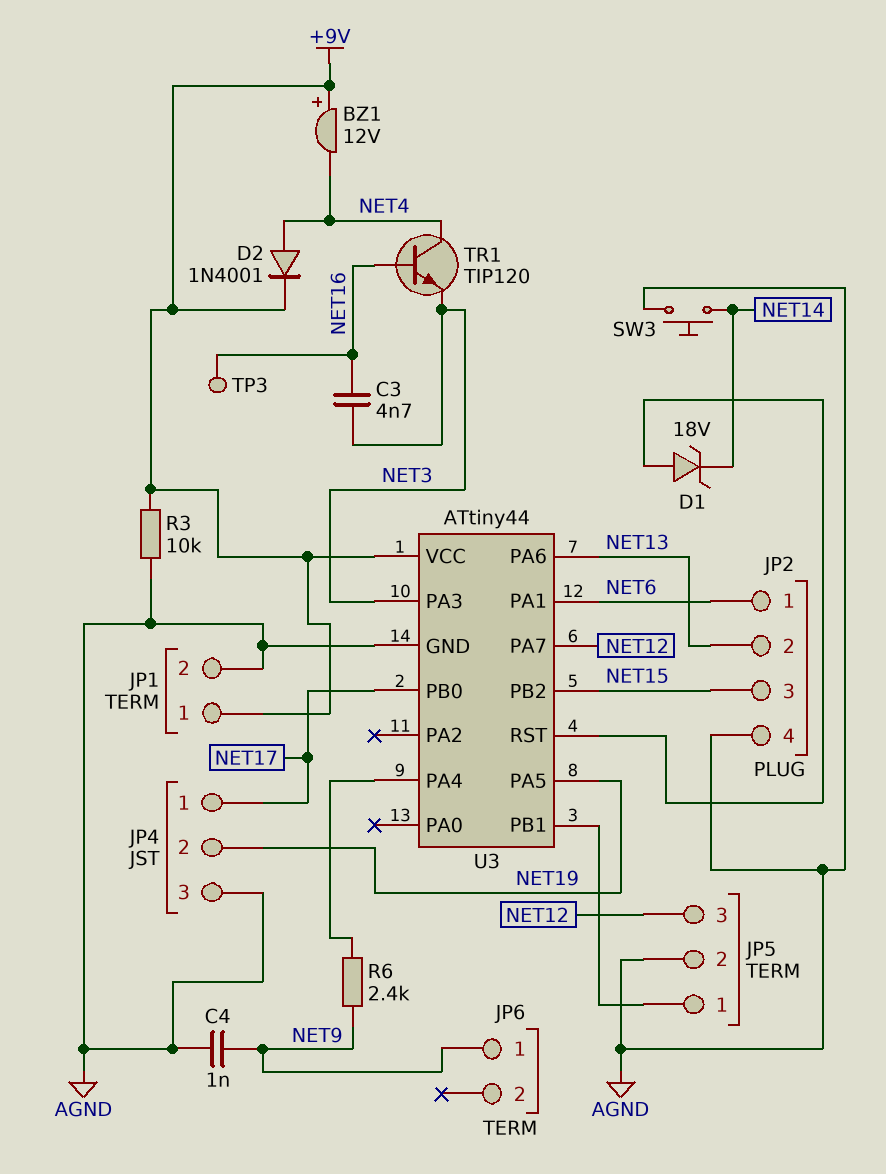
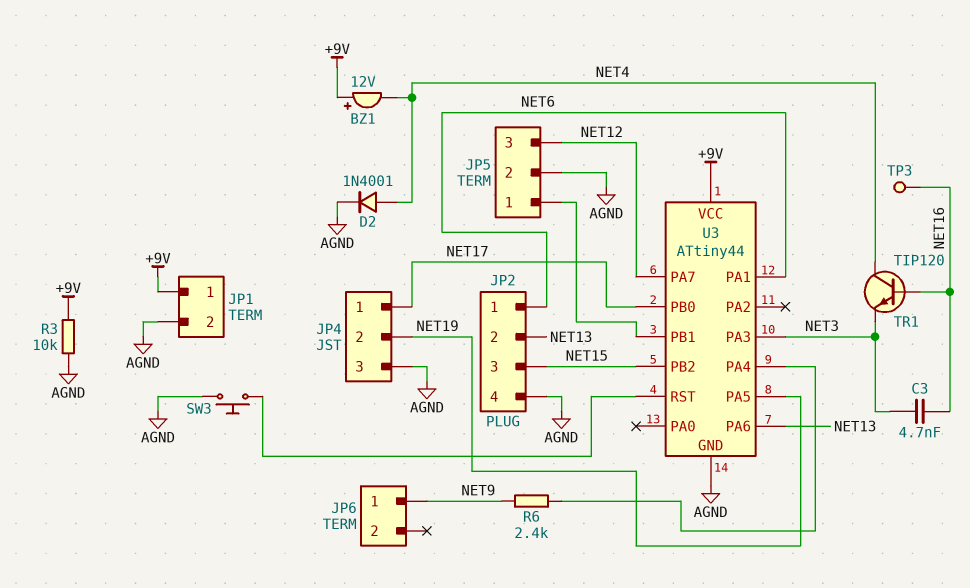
C4: 1nF (AGND, NET9) -> none
D1: zener 18V (A U3/RST, K NET14) -> none
D2: diode 1N4001 (A NET4, K +9V) -> diode 1N4001 (A NET4, K AGND)
SW3: button (AGND, NET14) -> button (AGND, U3/RST)

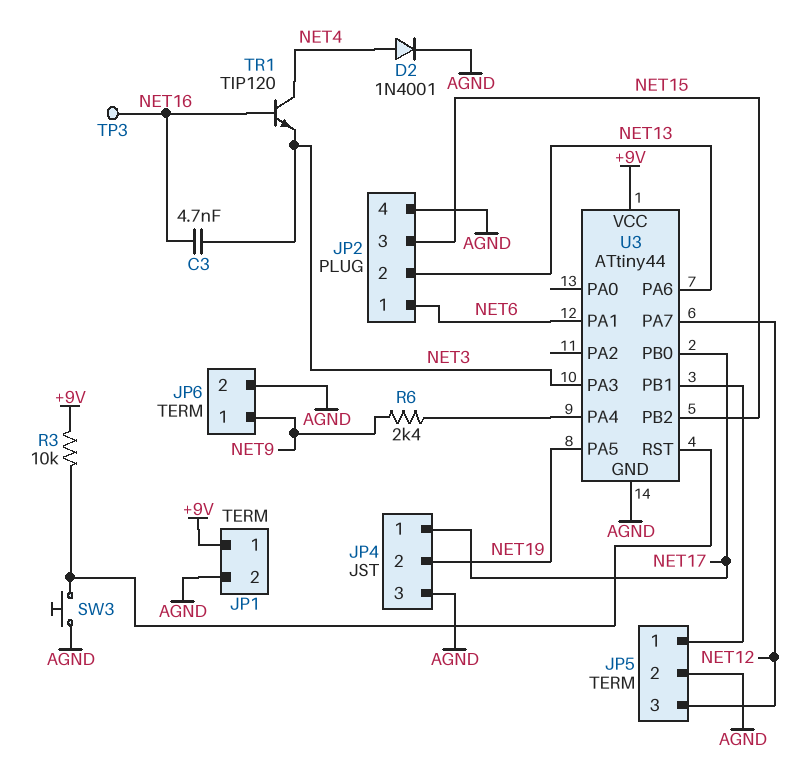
BZ1: buzzer 12V (plus +9V, minus NET4) -> none
JP6 pin 2: none -> AGND
R3: 10k (+9V, AGND) -> 10k (+9V, U3/RST)

